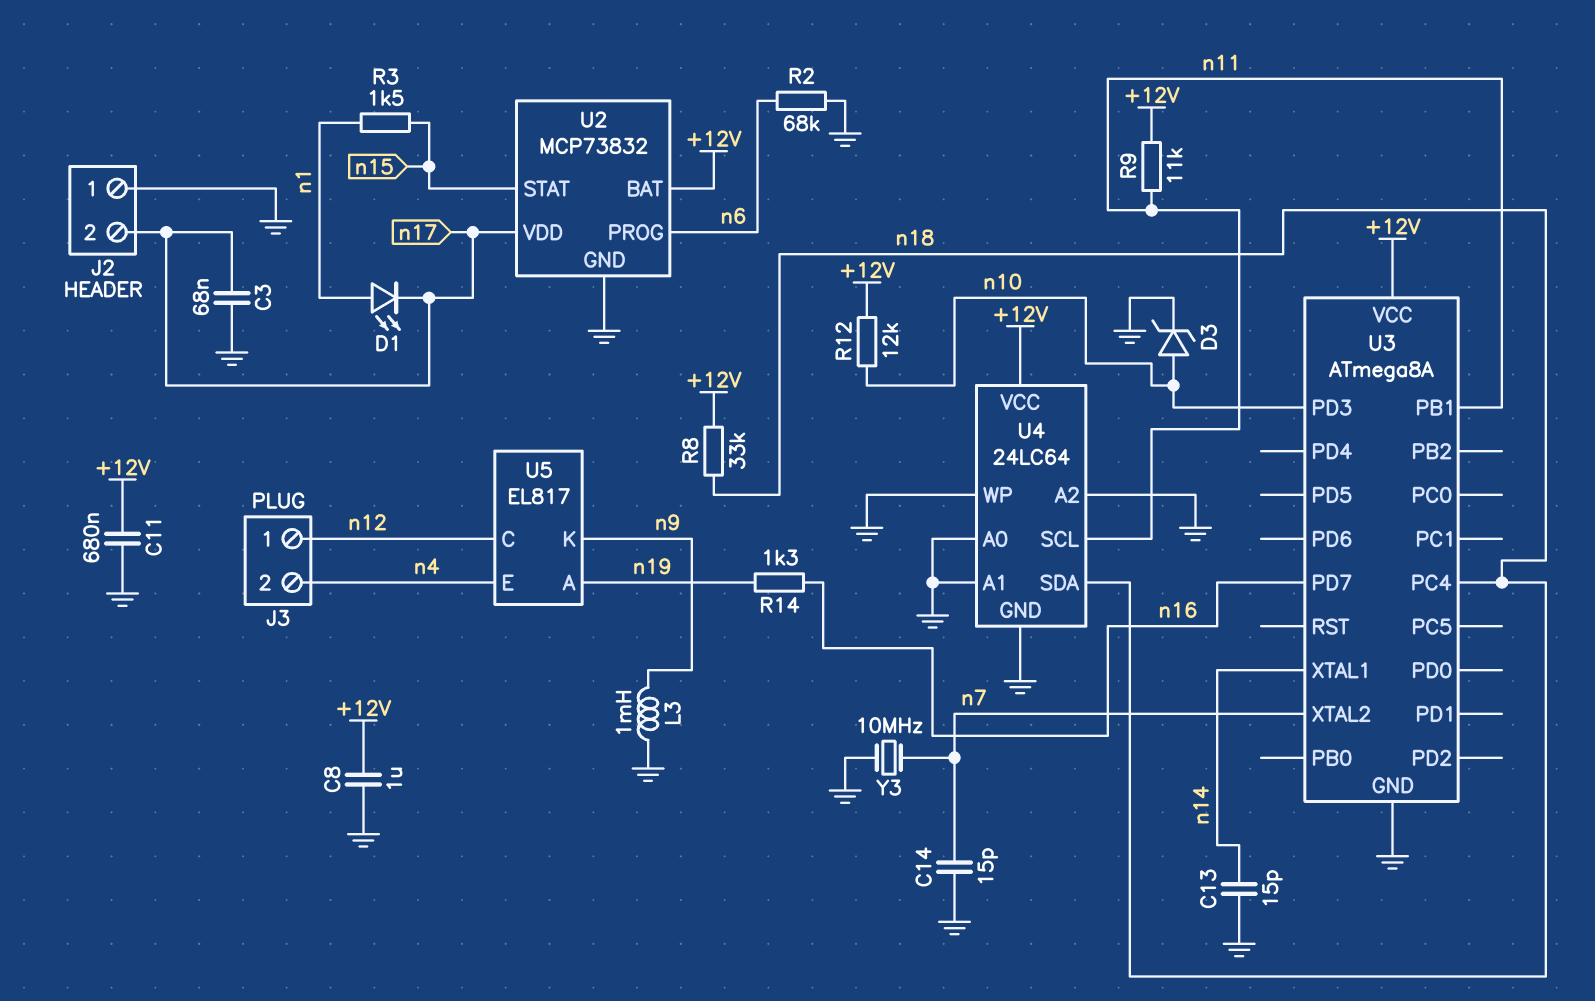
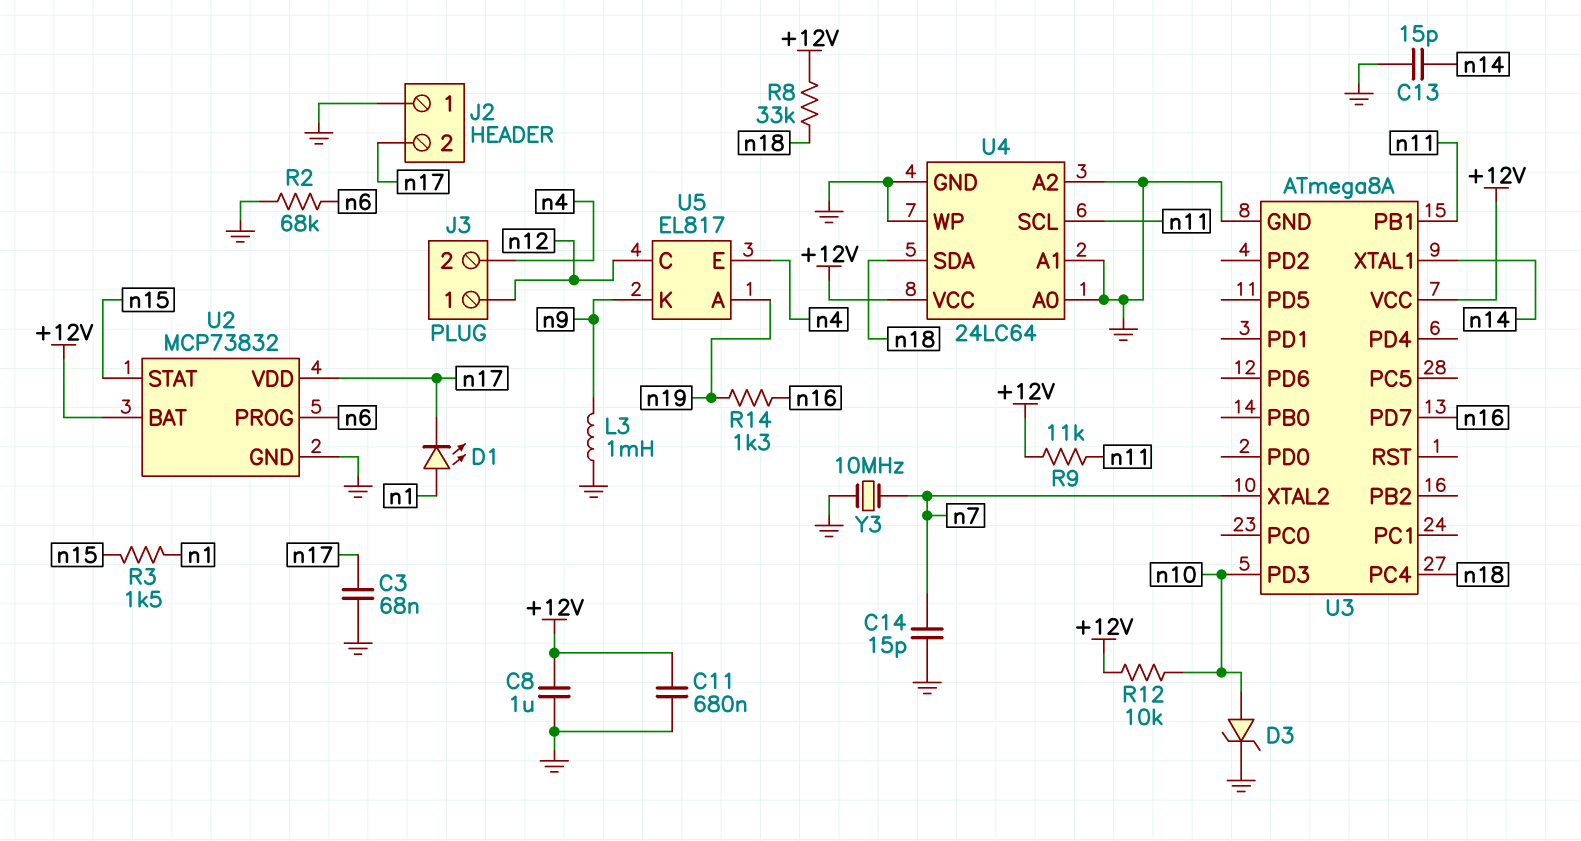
R12: 12k (+12V, n10) -> 10k (+12V, n10)

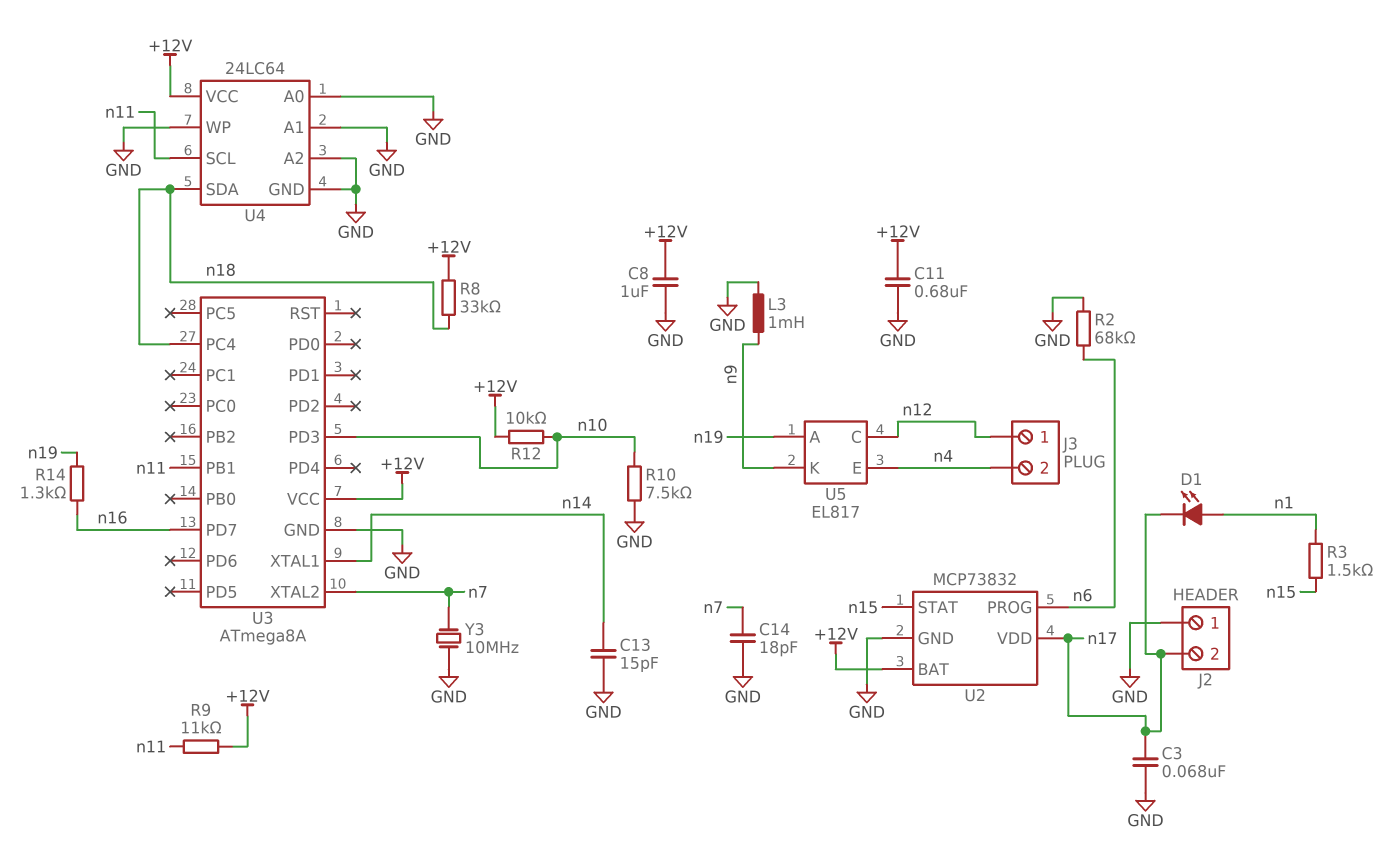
C14: 15pF (GND, n7) -> 18pF (GND, n7)
D3: zener (A n10, K GND) -> none
R10: none -> 7.5k (GND, n10)

